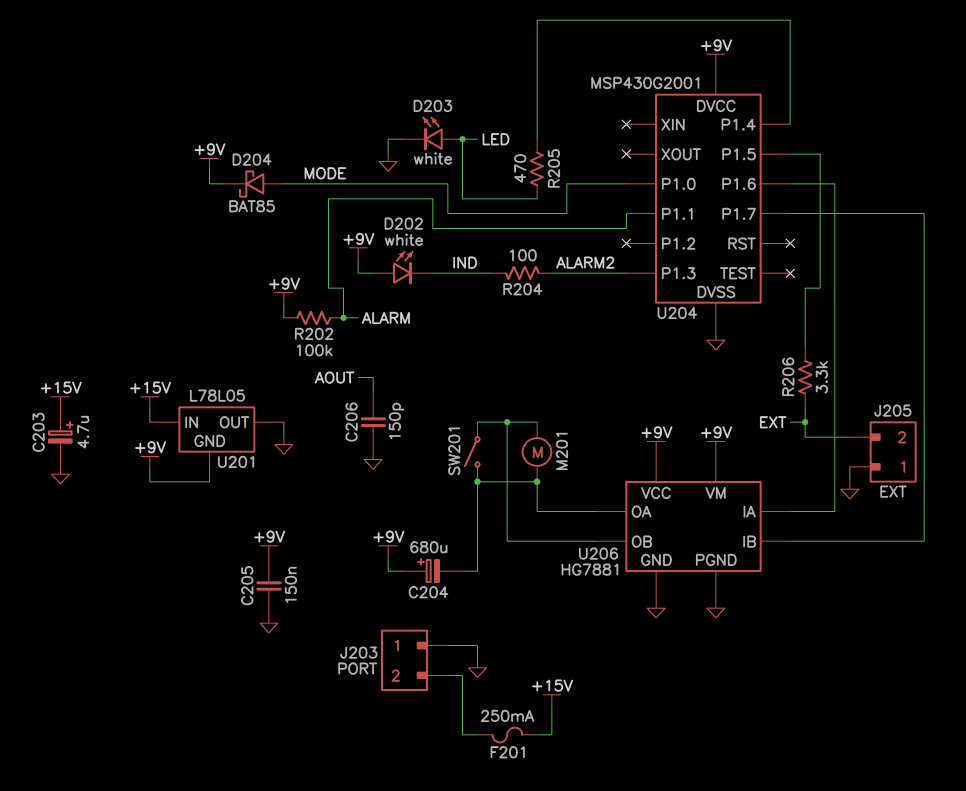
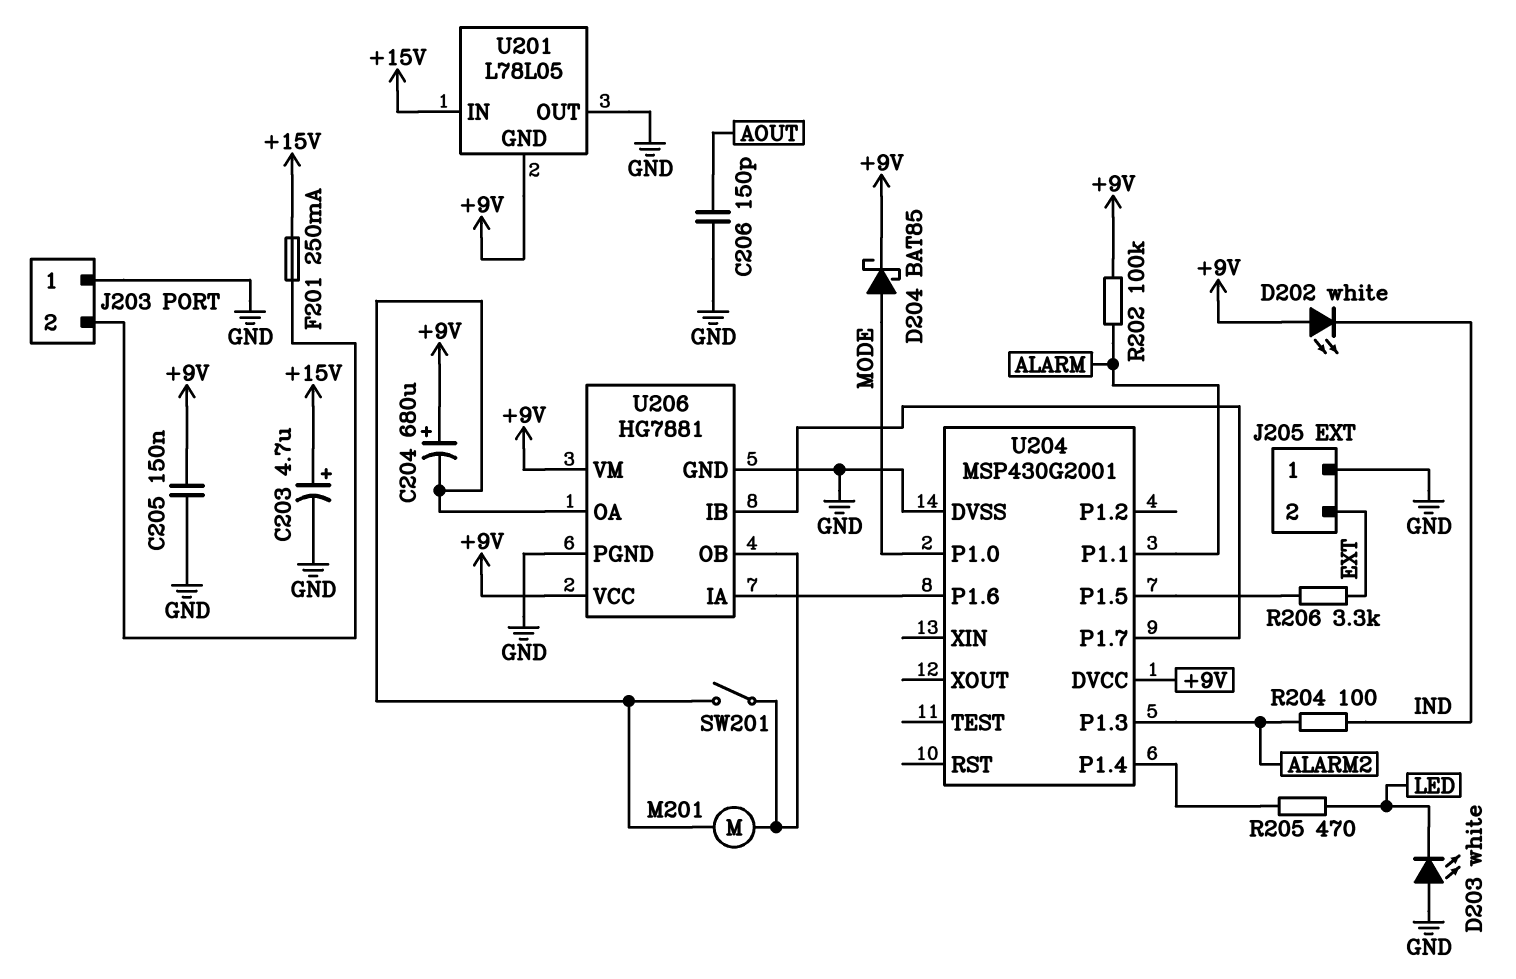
D203: LED white (A LED, K GND) -> LED white (A GND, K LED)

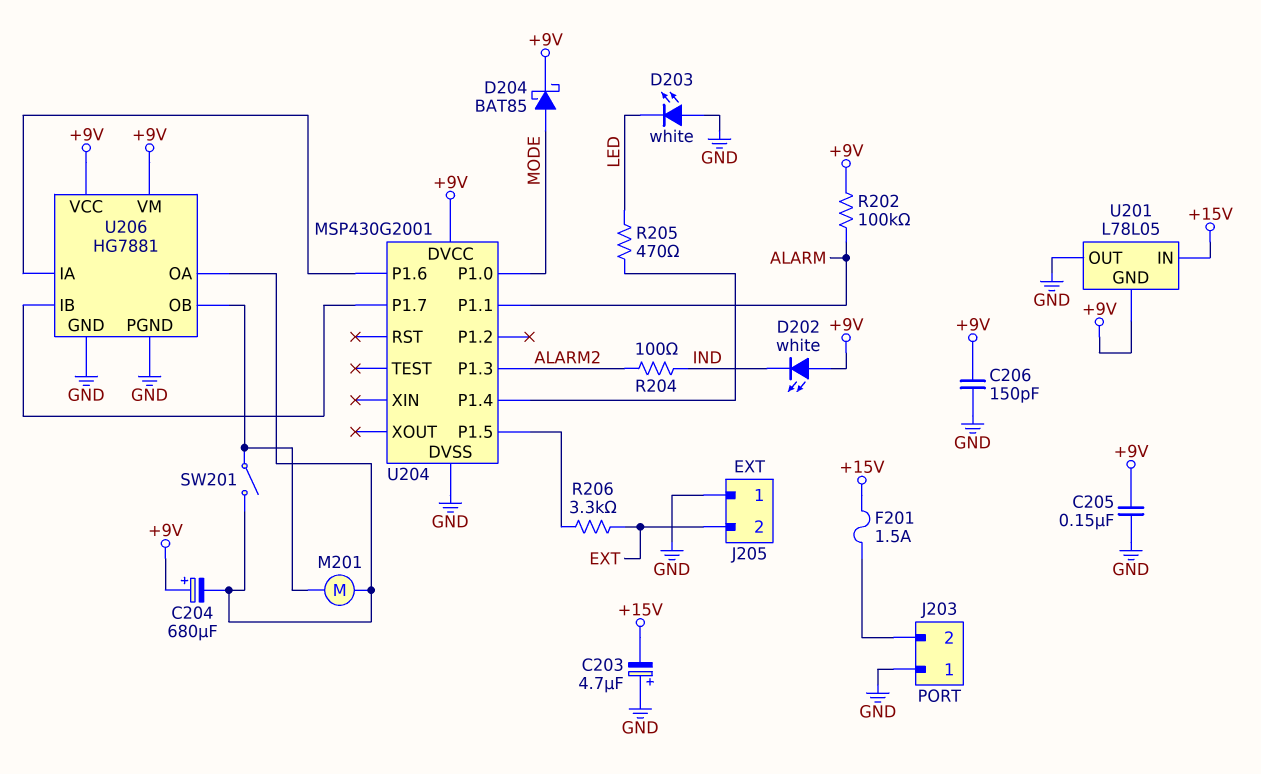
C203: 4.7uF (plus +15V, minus GND) -> 4.7uF (plus GND, minus +15V)
C206: 150pF (AOUT, GND) -> 150pF (+9V, GND)
F201: 250mA (+15V, J203/2) -> 1.5A (+15V, J203/2)

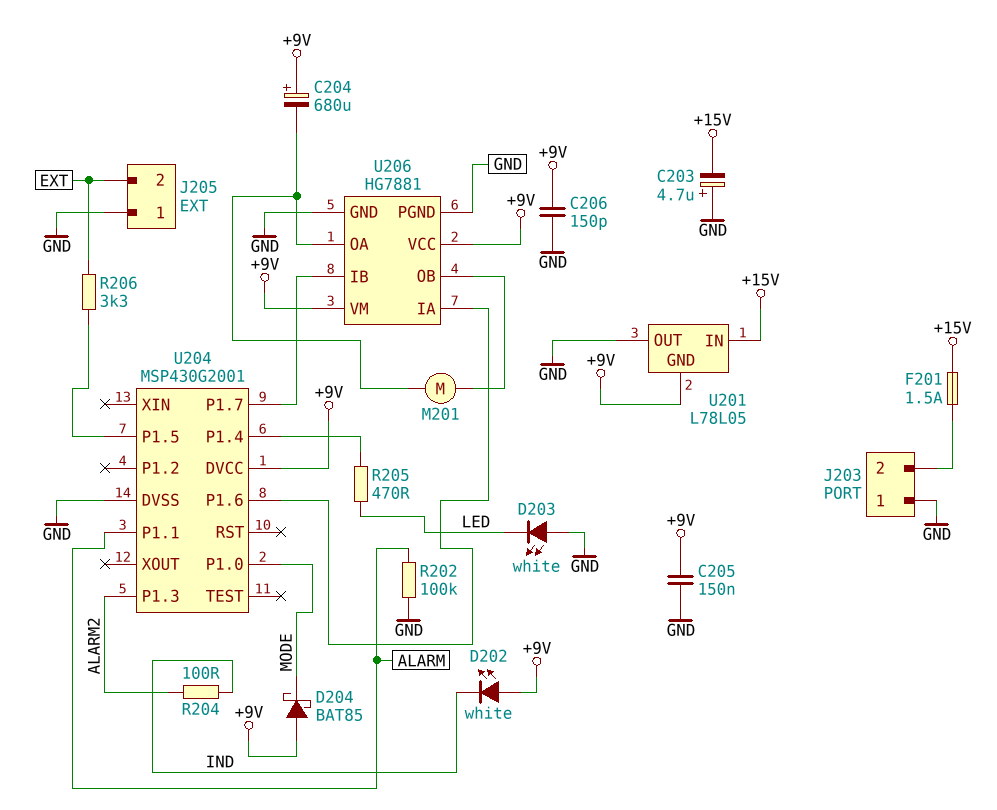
D204: schottky BAT85 (A MODE, K +9V) -> schottky BAT85 (A +9V, K MODE)
R202: 100k (+9V, ALARM) -> 100k (ALARM, GND)
SW201: switch (U206/OA, U206/OB) -> none

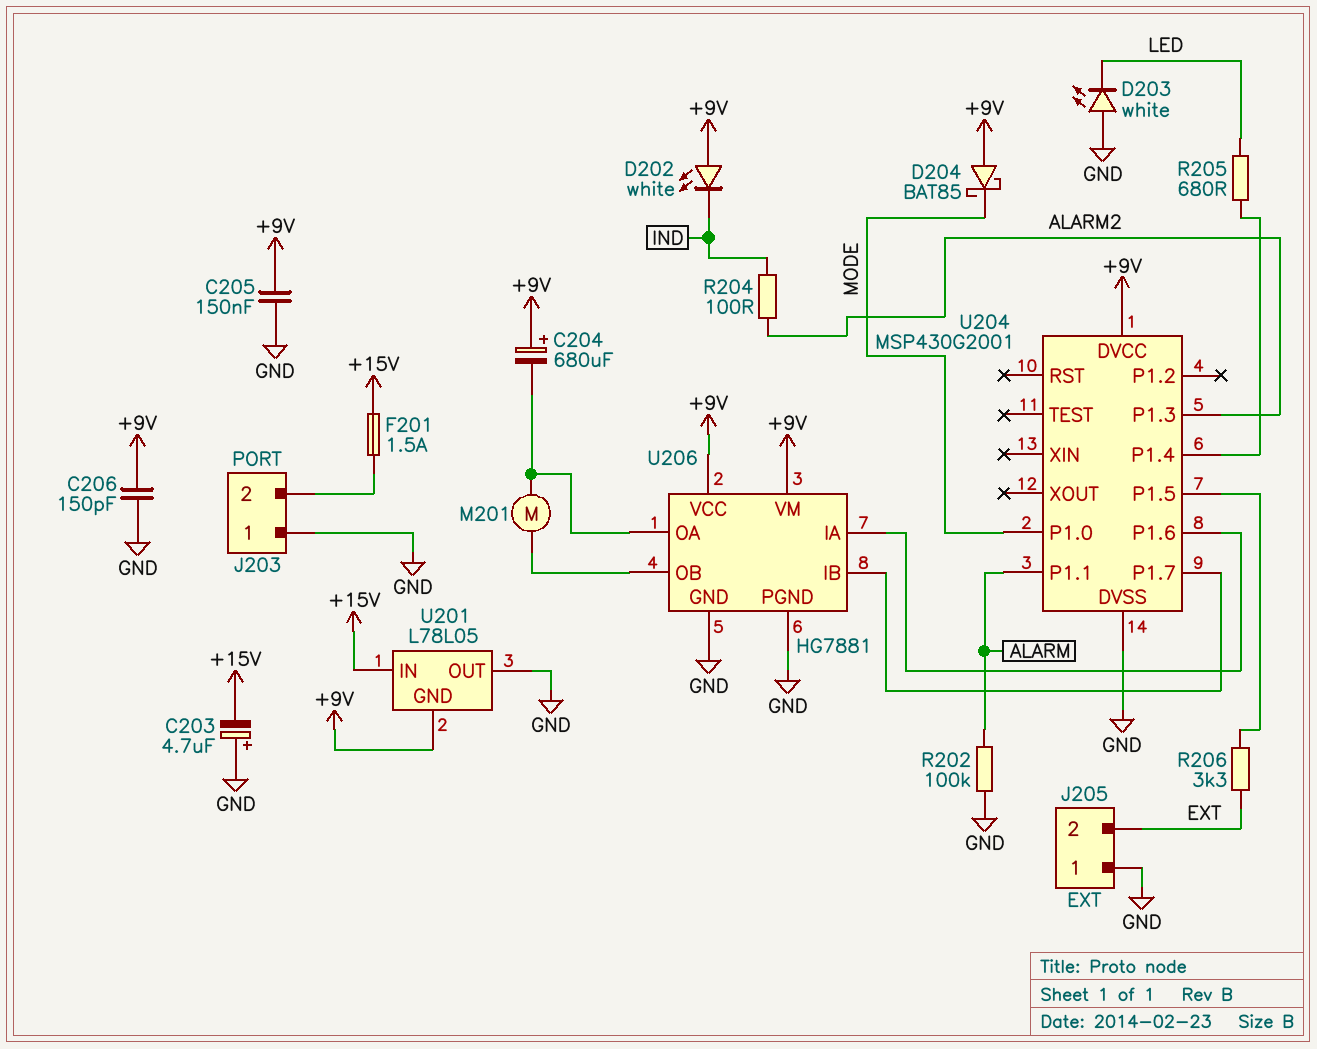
R205: 470 (LED, U204/P1.4) -> 680 (LED, U204/P1.4)

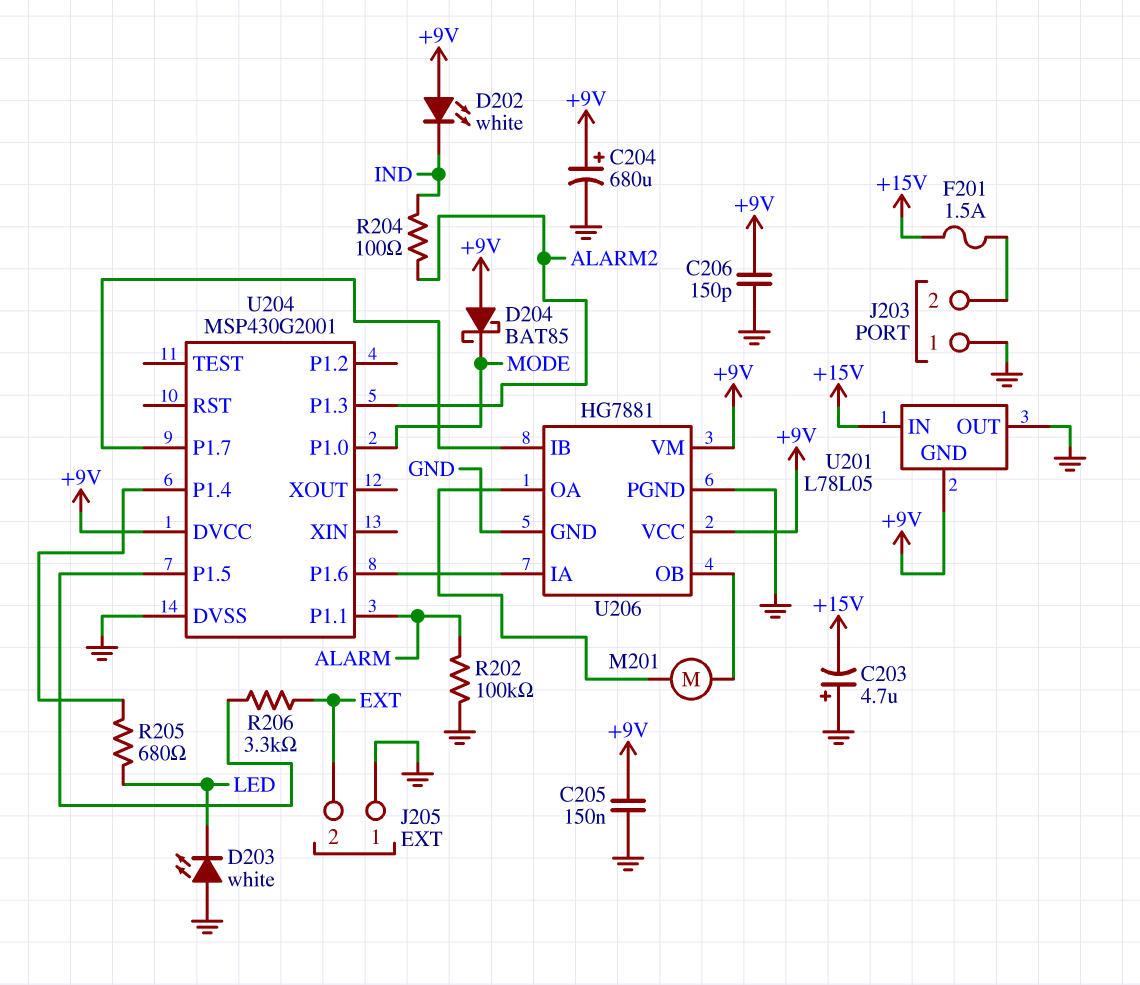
C204: 680uF (plus +9V, minus U206/OA) -> 680uF (plus +9V, minus GND)

